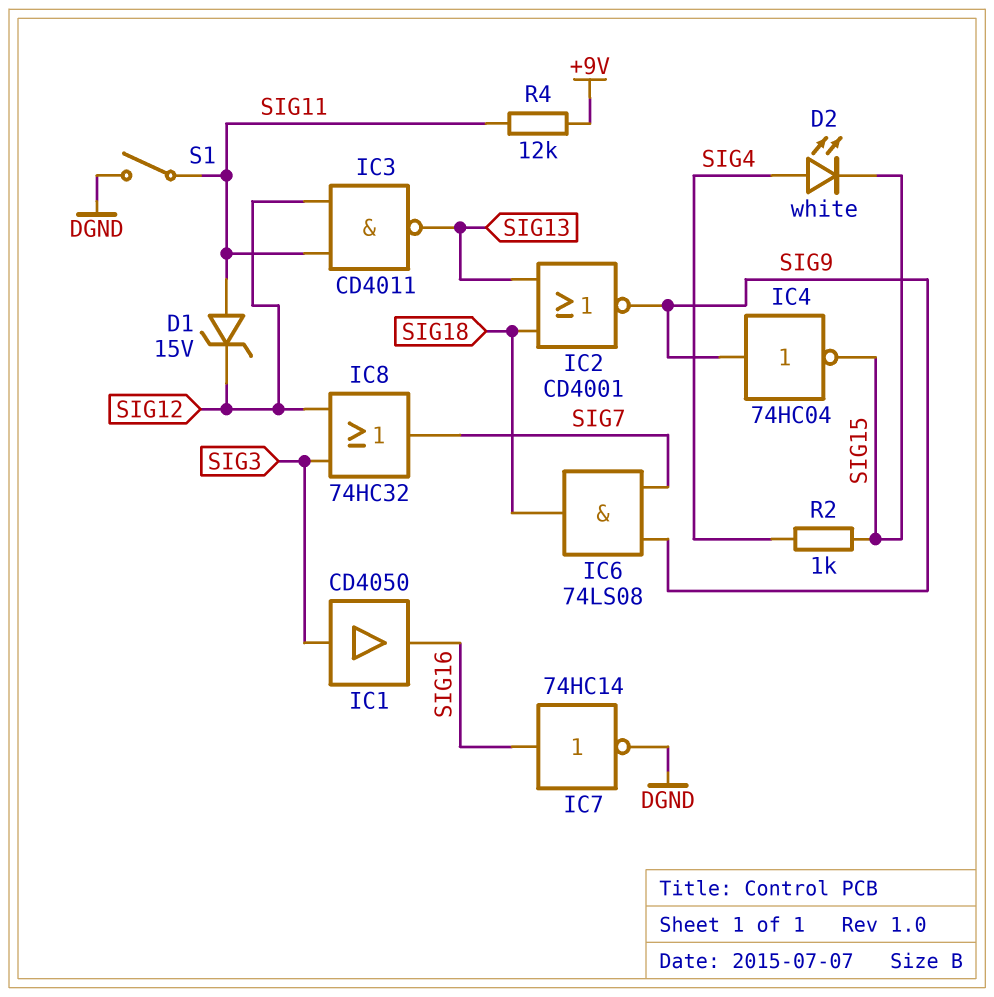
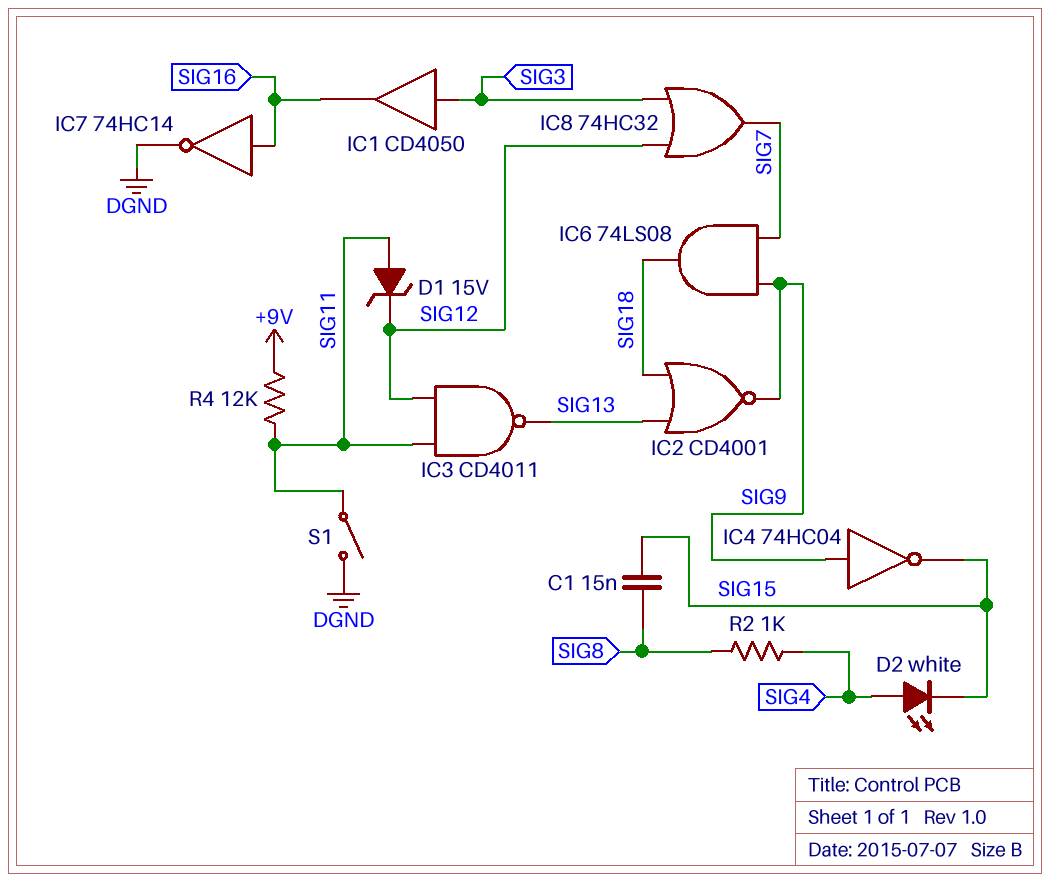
C1: none -> 15nF (SIG8, SIG15)
R2: 1k (SIG4, SIG15) -> 1k (SIG4, SIG8)

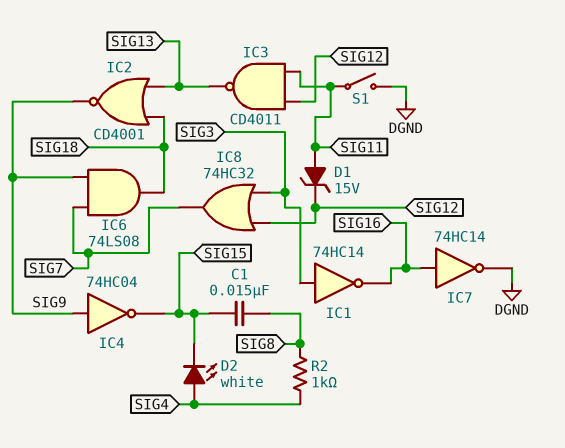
IC1: buffer CD4050 (in SIG3, out SIG16) -> NOT 74HC14 (in SIG3, out SIG16)
R4: 12k (+9V, SIG11) -> none

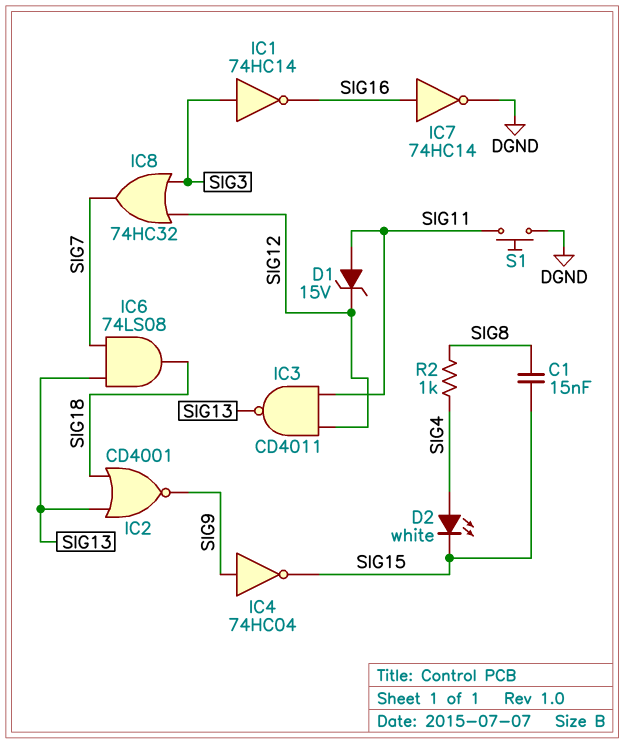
IC6: AND 74LS08 (in SIG7, in SIG9, out SIG18) -> AND 74LS08 (in SIG7, in SIG13, out SIG18)
S1: switch (DGND, SIG11) -> button (DGND, SIG11)

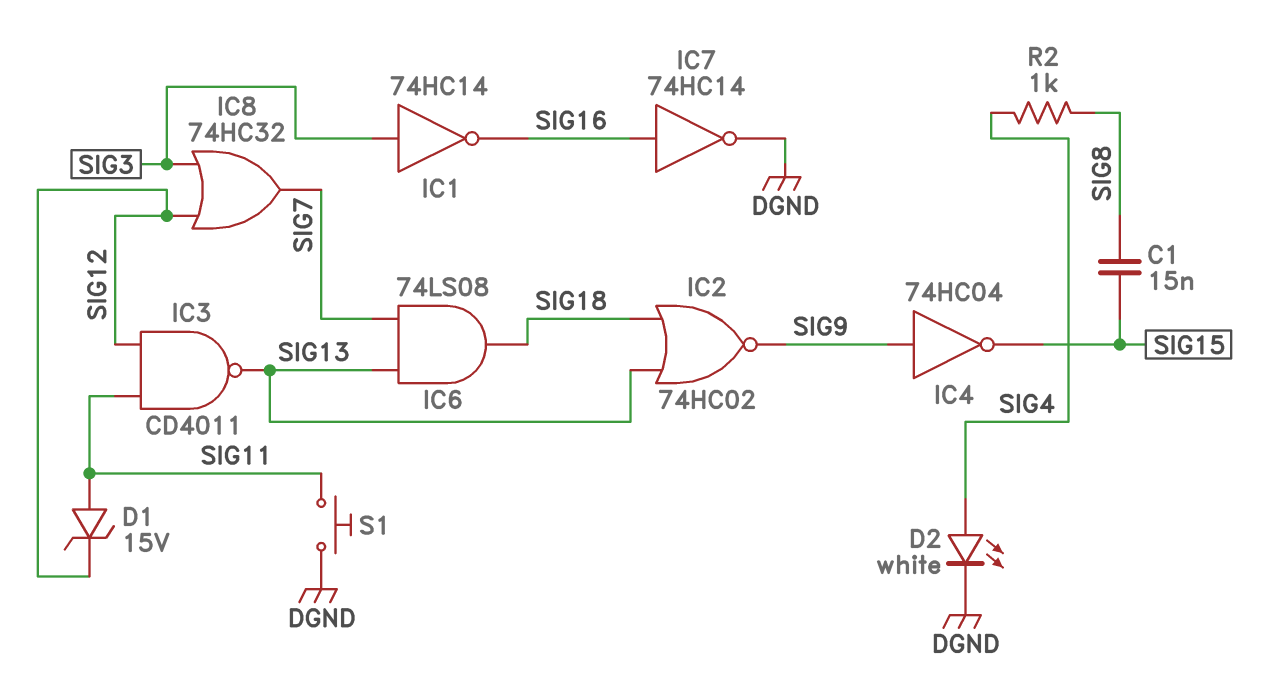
D2: LED white (A SIG4, K SIG15) -> LED white (A SIG4, K DGND)
IC2: NOR CD4001 (in SIG13, in SIG18, out SIG9) -> NOR 74HC02 (in SIG13, in SIG18, out SIG9)

